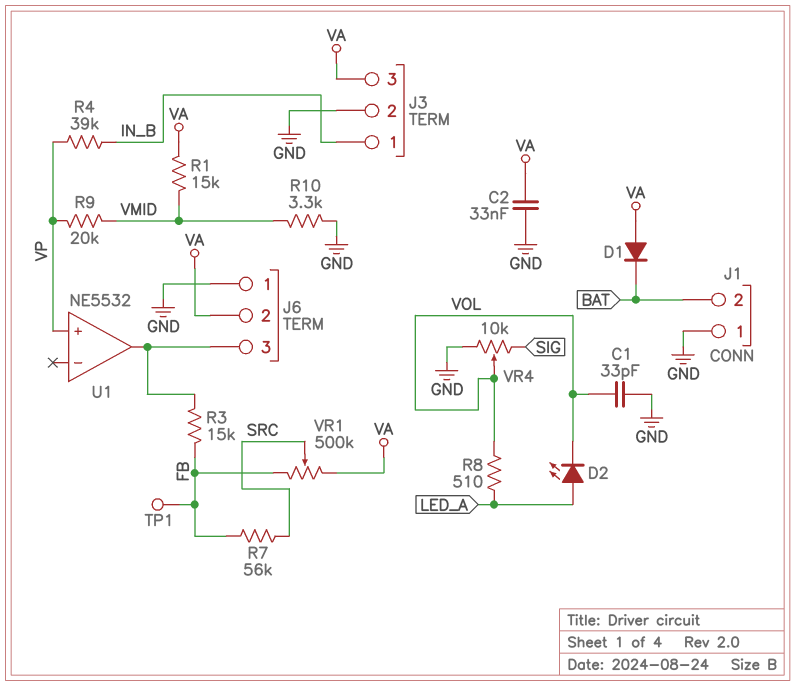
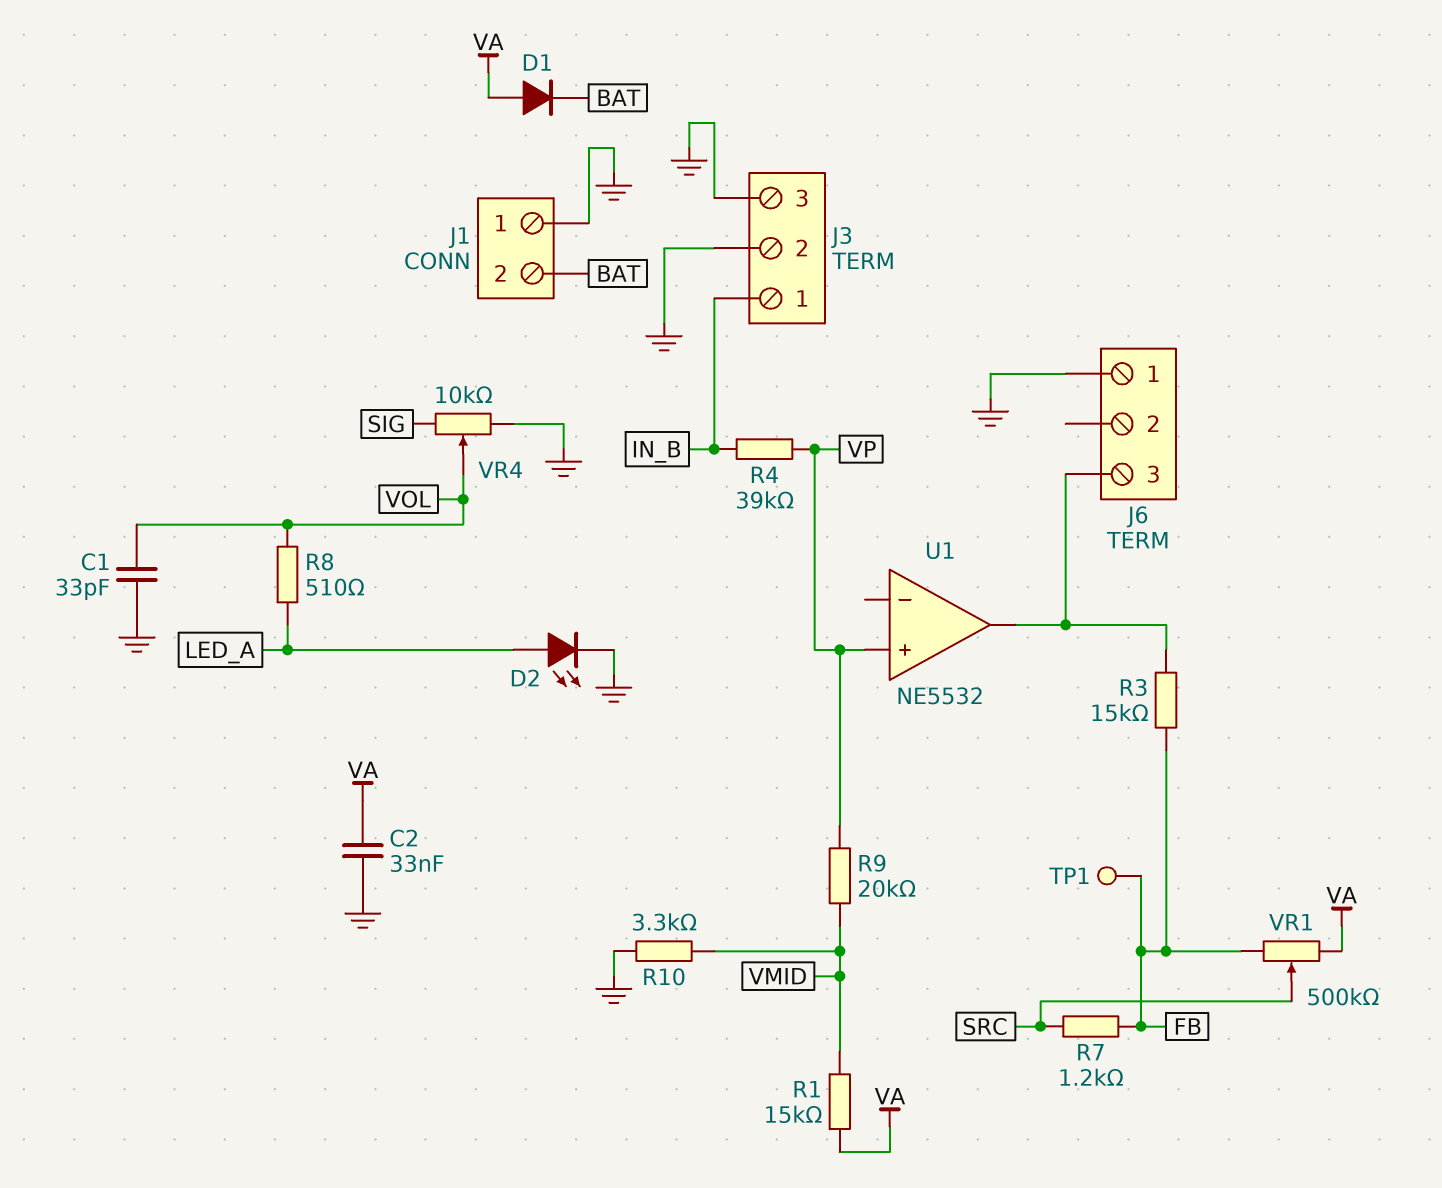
D2: LED (A LED_A, K VOL) -> LED (A LED_A, K GND)
J3 pin 3: VA -> GND
J6 pin 2: VA -> none
R7: 56k (FB, SRC) -> 1.2k (FB, SRC)

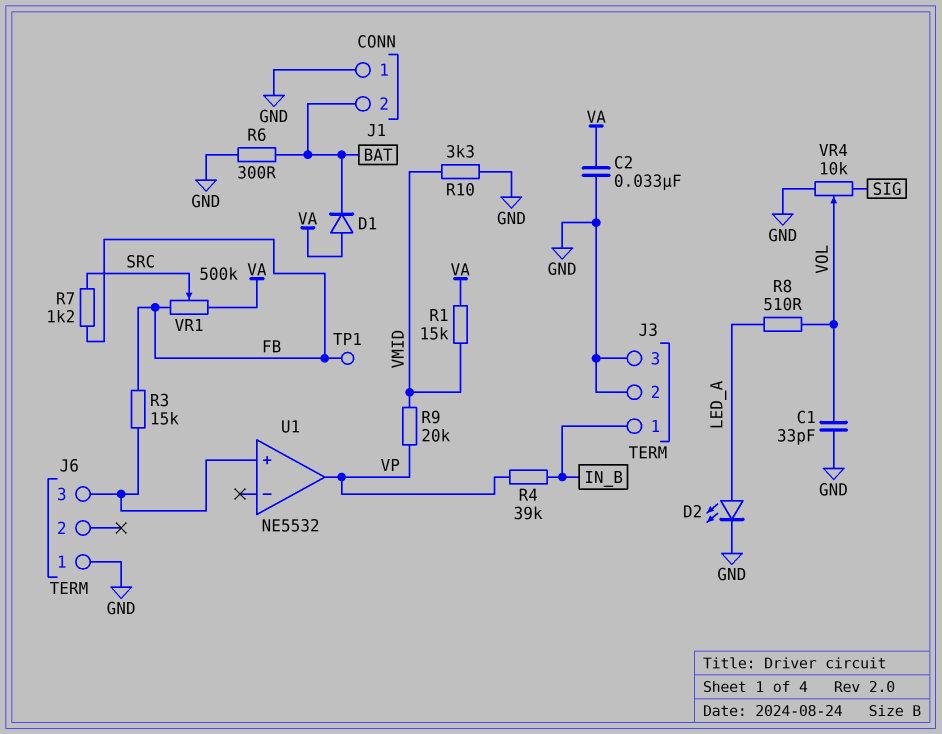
R6: none -> 300 (BAT, GND)
U1 pin in+: VP -> J6/3
U1 pin out: J6/3 -> VP

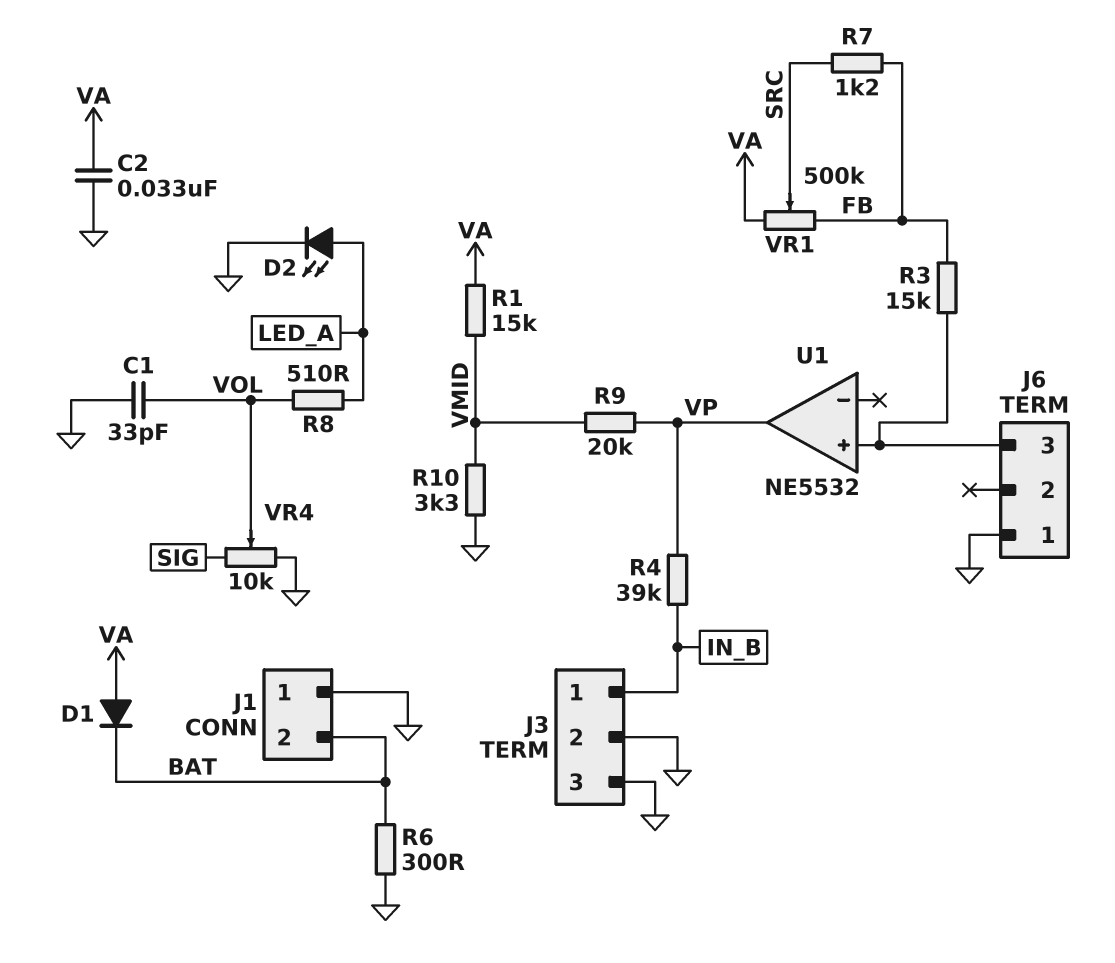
TP1: test point (FB) -> none

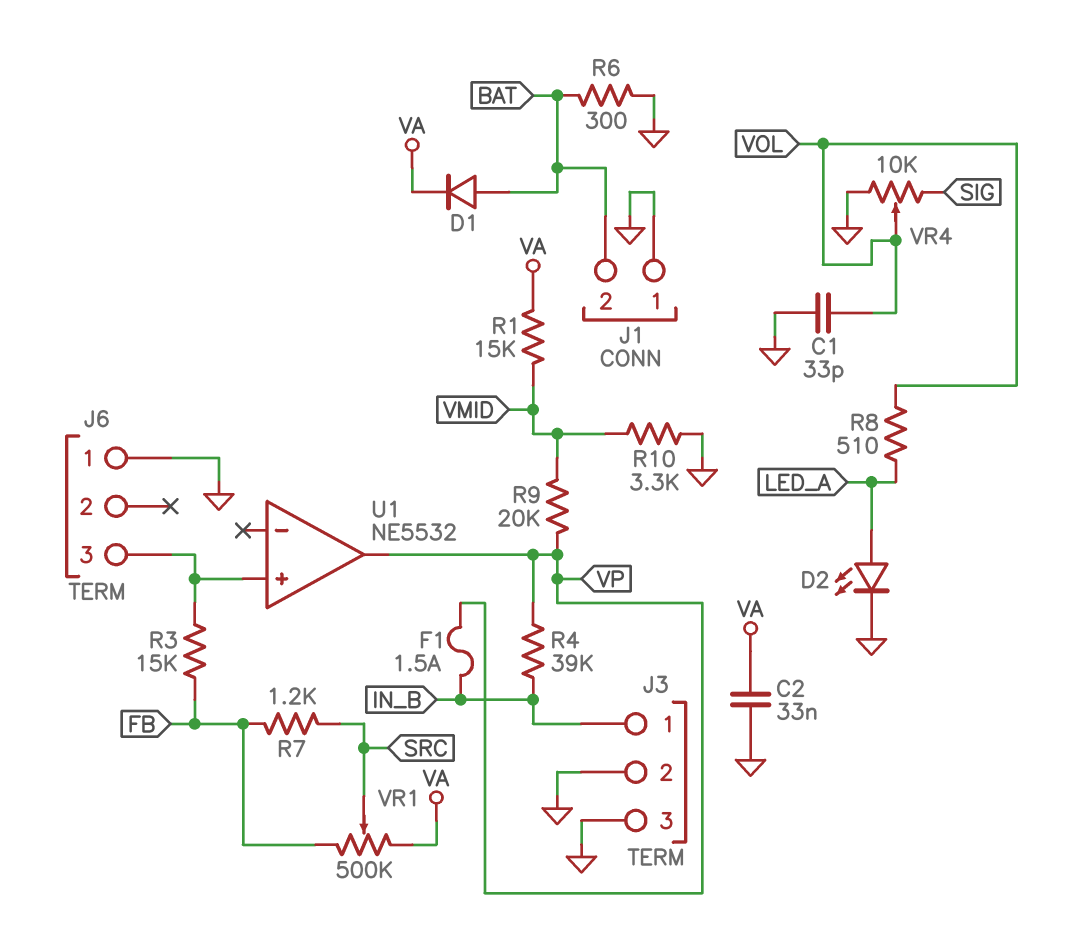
D1: diode (A VA, K BAT) -> diode (A BAT, K VA)
F1: none -> 1.5A (IN_B, VP)

